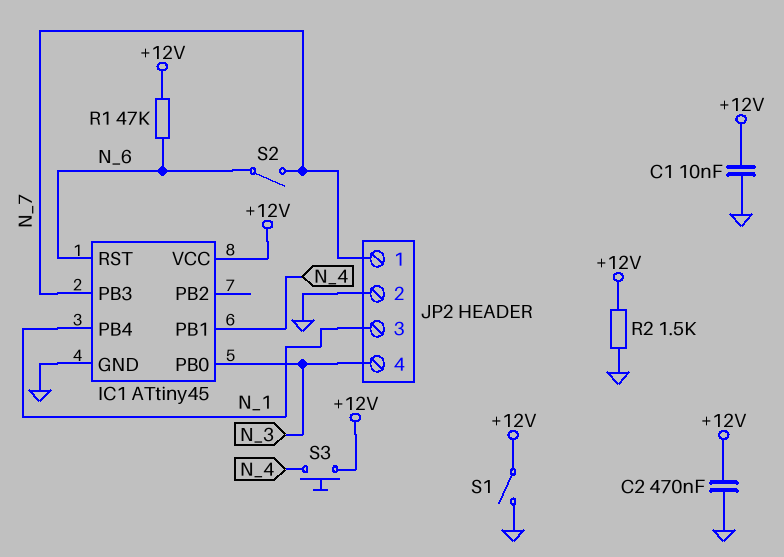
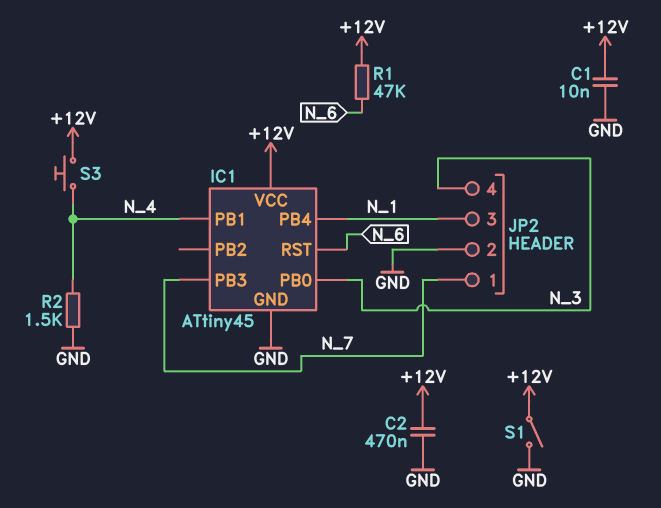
R2: 1.5k (+12V, GND) -> 1.5k (GND, N_4)
S2: switch (N_6, N_7) -> none

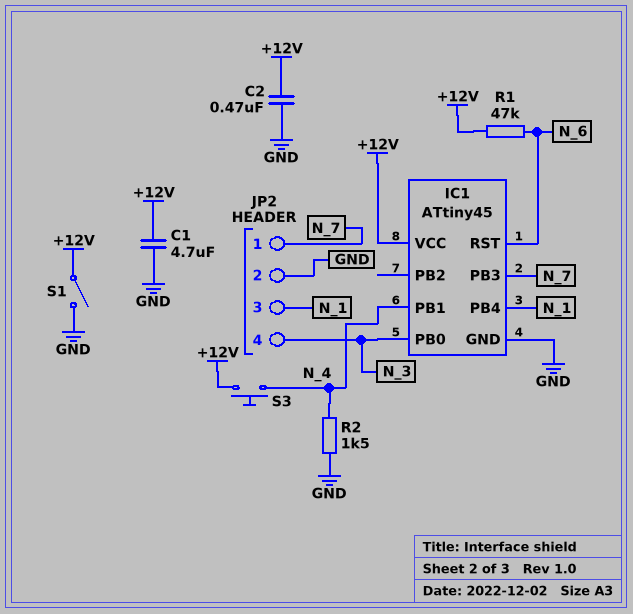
C1: 10nF (+12V, GND) -> 4.7uF (+12V, GND)

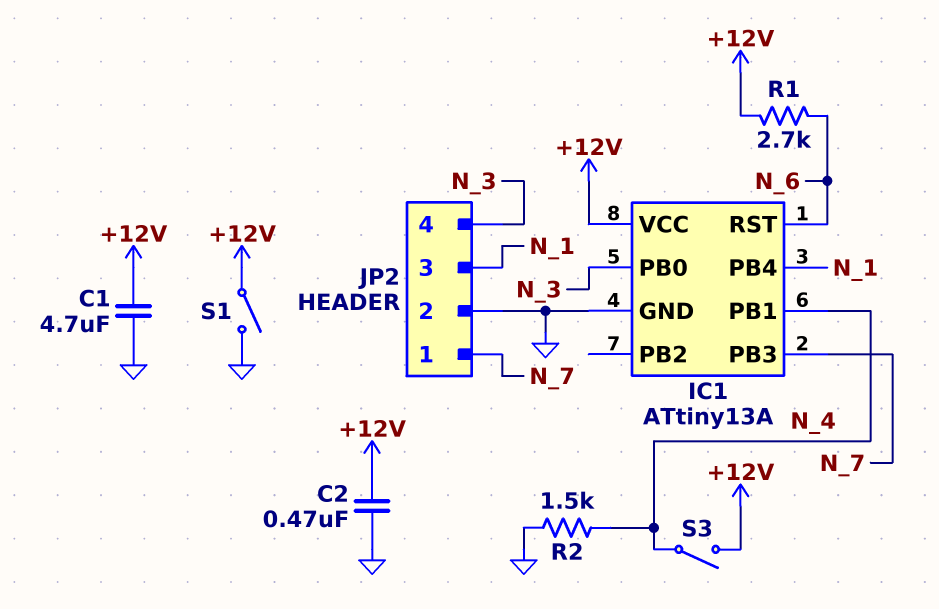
IC1: ATtiny45 -> ATtiny13A
R1: 47k (+12V, N_6) -> 2.7k (+12V, N_6)
S3: button (+12V, N_4) -> switch (+12V, N_4)

